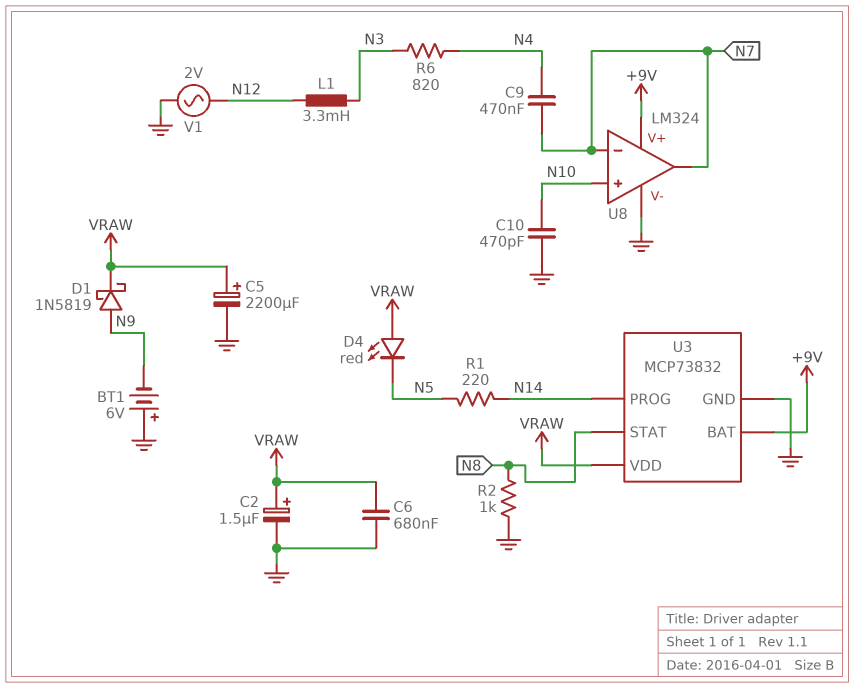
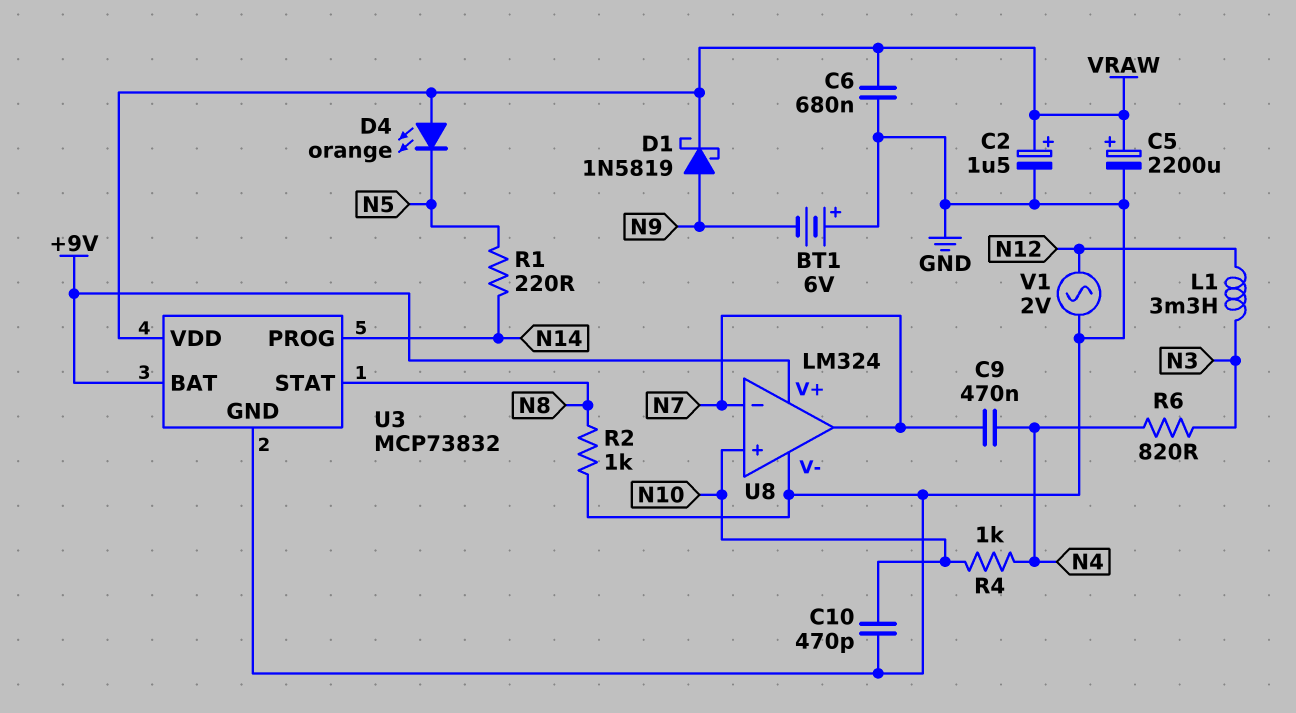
D4: LED red (A VRAW, K N5) -> LED orange (A VRAW, K N5)
R4: none -> 1k (N4, N10)

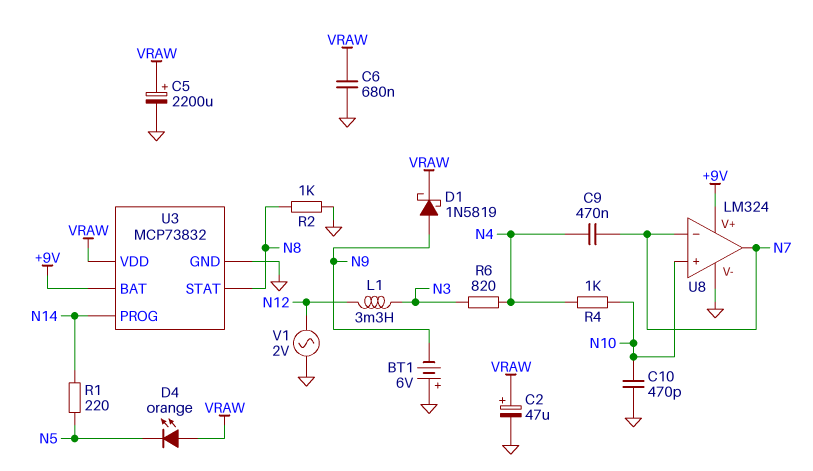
C2: 1.5uF (plus VRAW, minus GND) -> 47uF (plus VRAW, minus GND)

